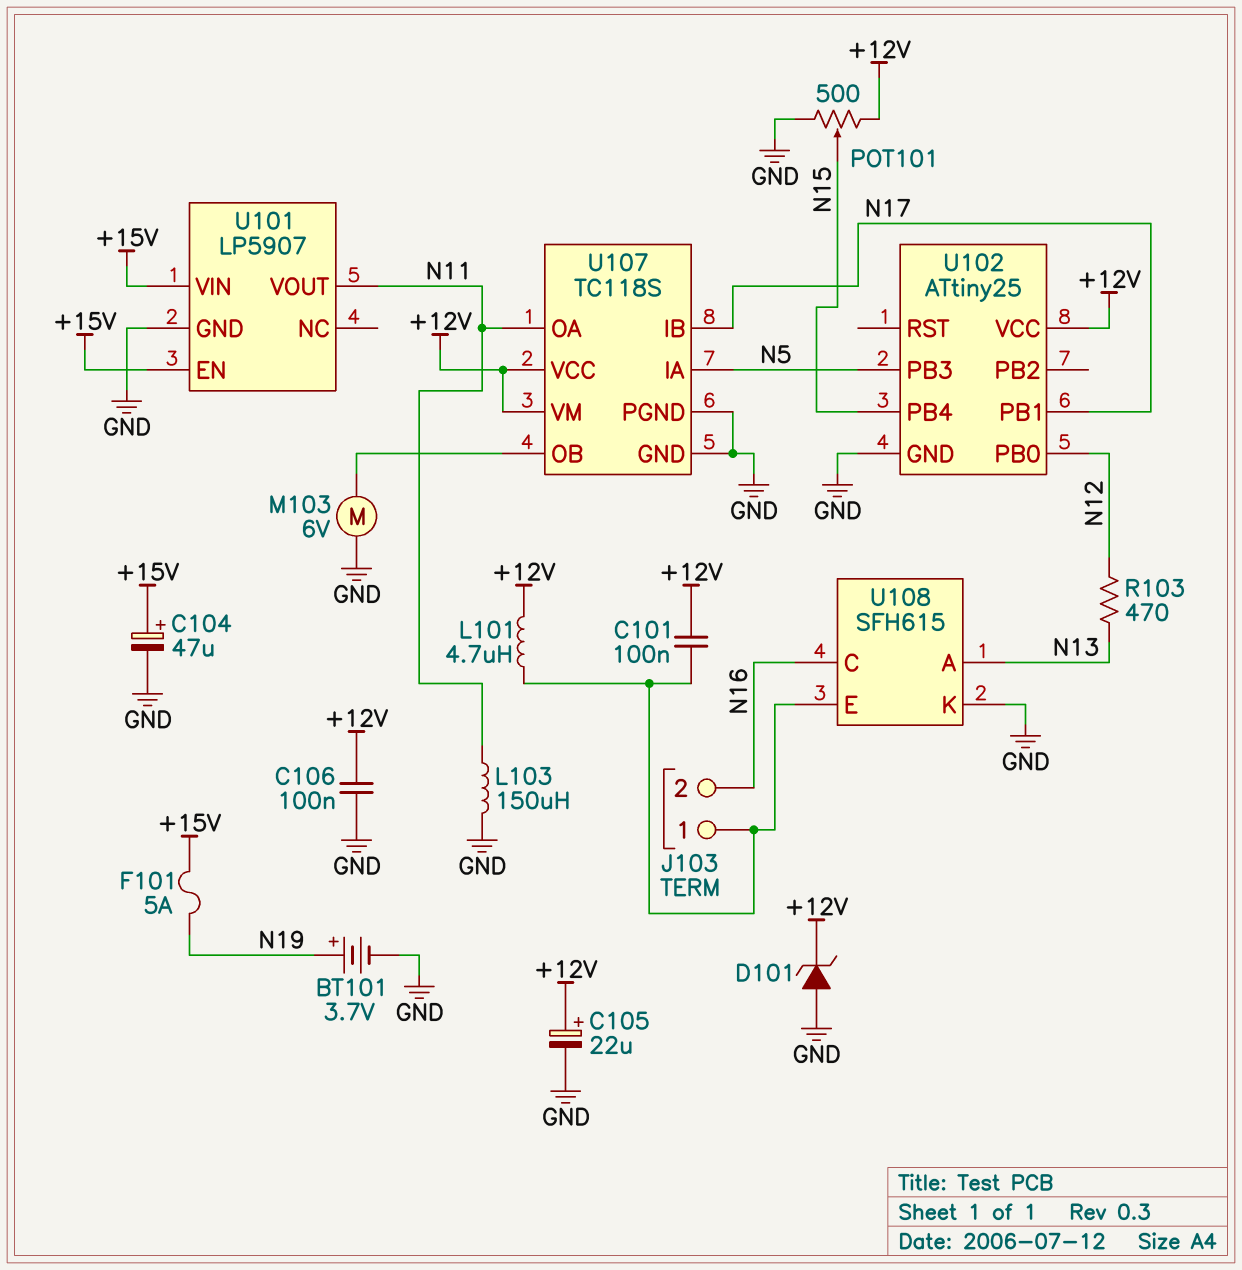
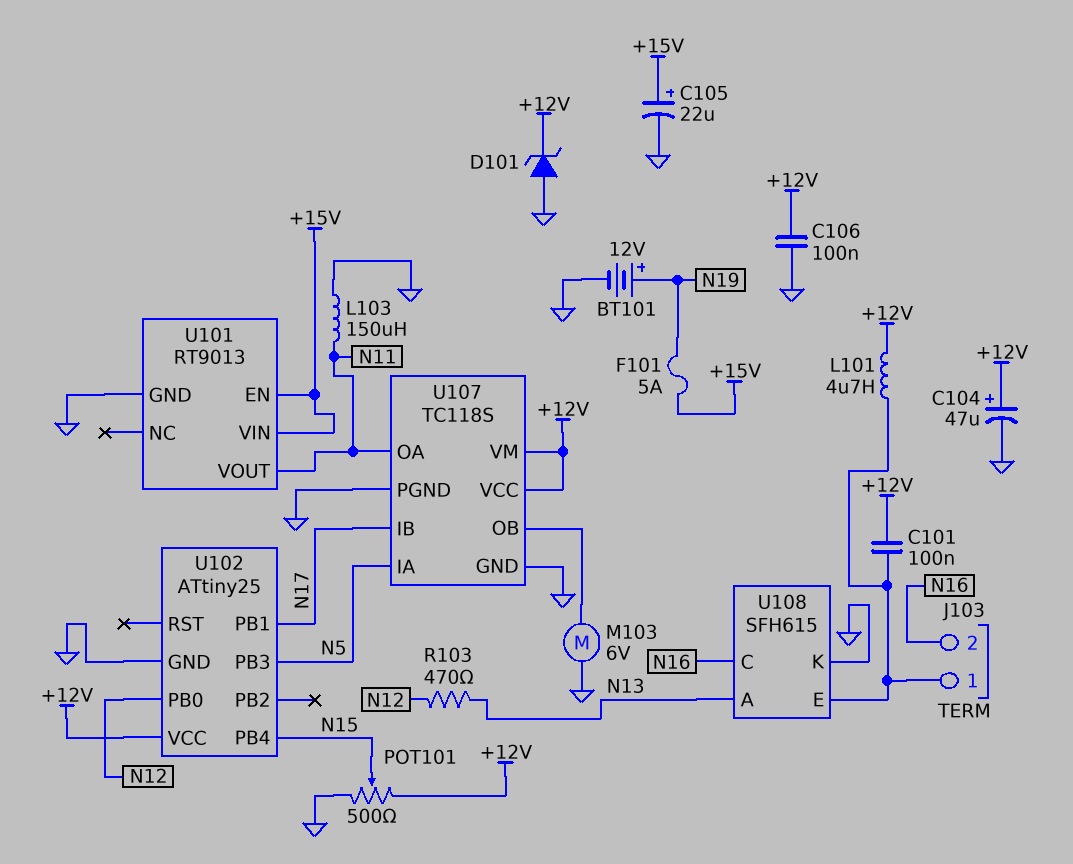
BT101: 3.7V (plus N19, minus GND) -> 12V (plus N19, minus GND)
C104: 47uF (plus +15V, minus GND) -> 47uF (plus +12V, minus GND)
C105: 22uF (plus +12V, minus GND) -> 22uF (plus +15V, minus GND)
U101: LP5907 -> RT9013

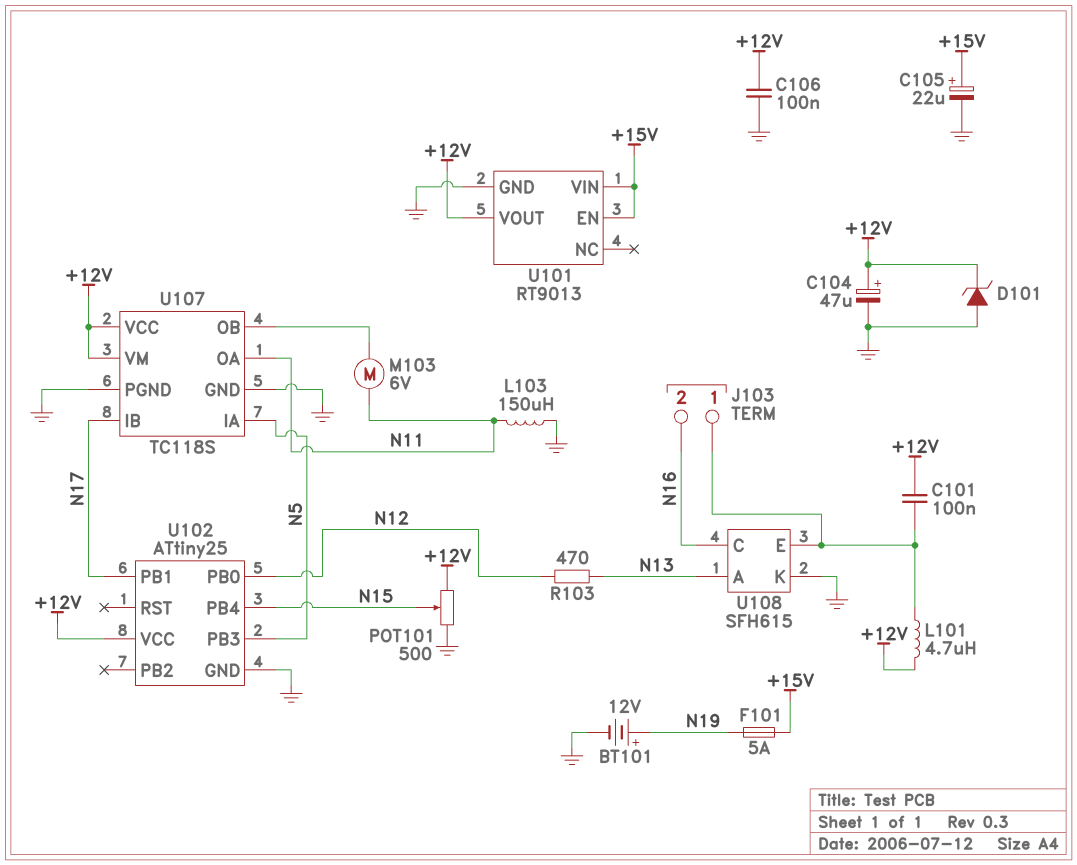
M103: motor 6V (GND, U107/OB) -> motor 6V (N11, U107/OB)
U101 pin VOUT: N11 -> +12V

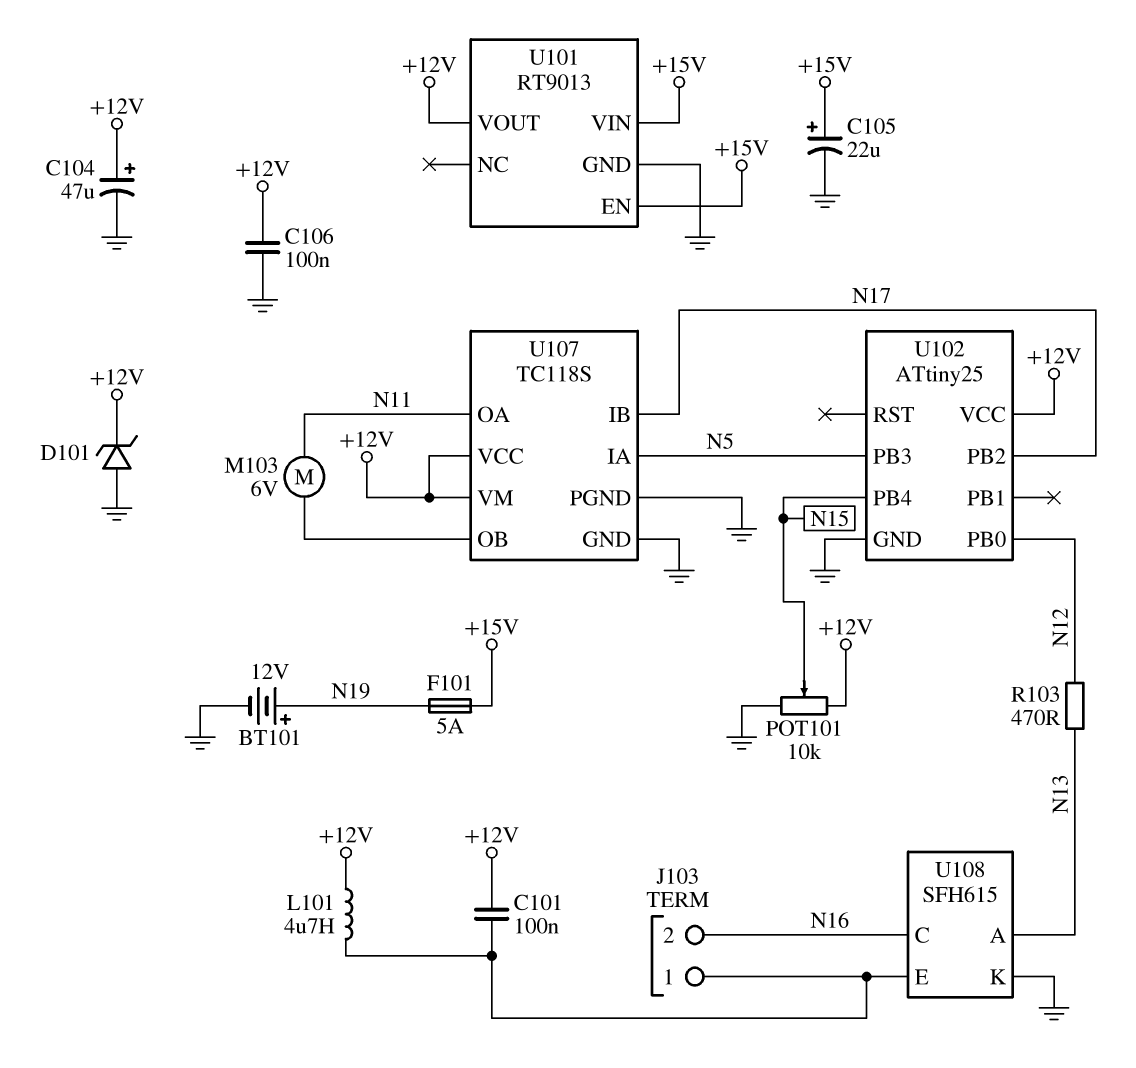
L103: 150uH (GND, N11) -> none
POT101: 500 (+12V, GND, wiper N15) -> 10k (+12V, GND, wiper N15)
U102 pin PB1: N17 -> none
U102 pin PB2: none -> N17

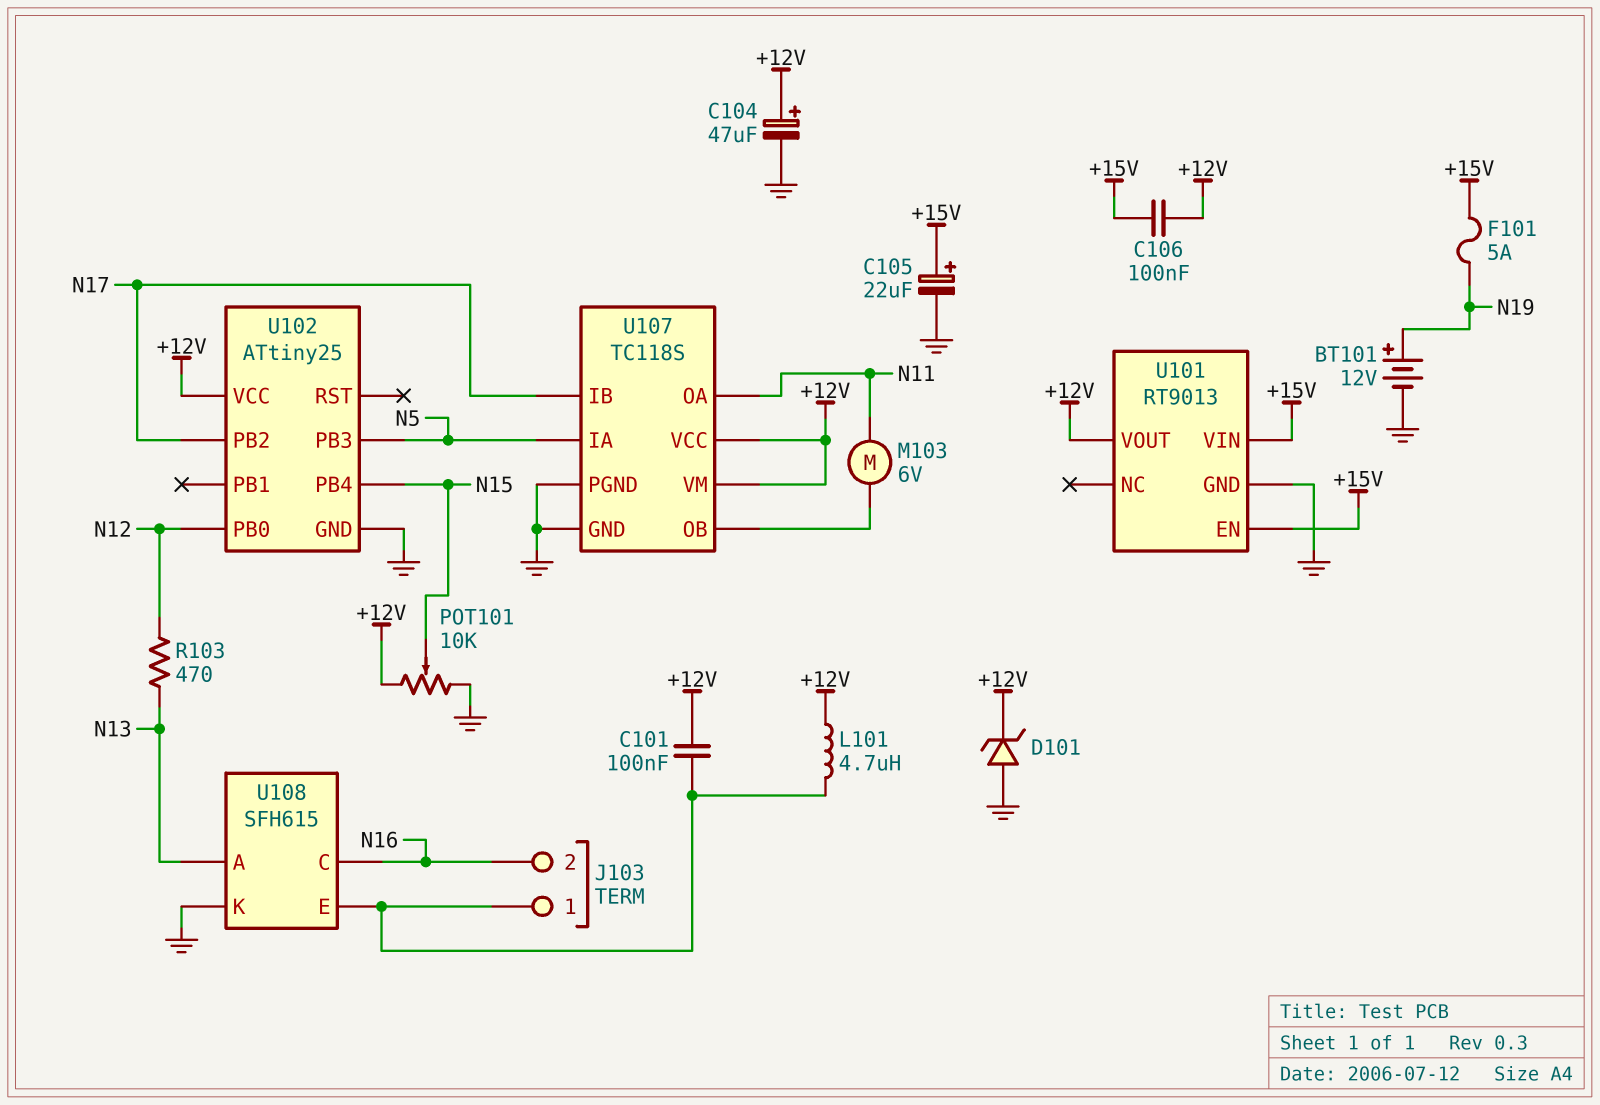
C106: 100nF (+12V, GND) -> 100nF (+12V, +15V)

